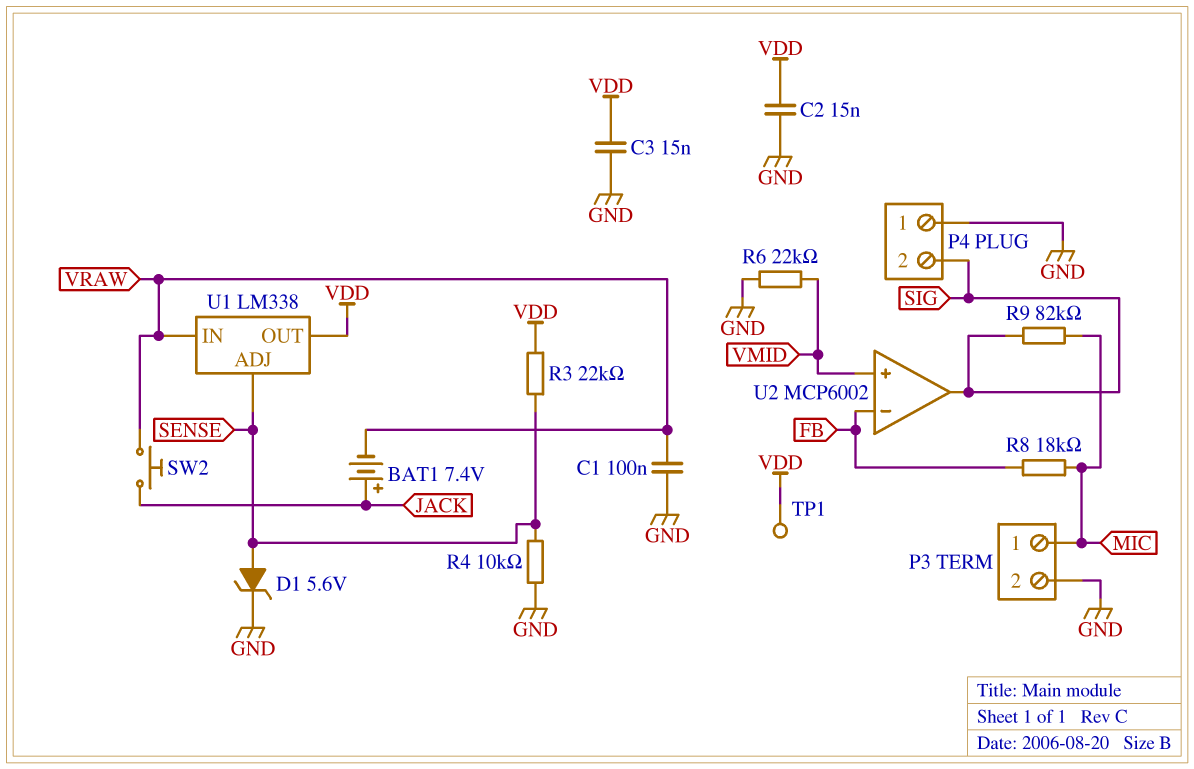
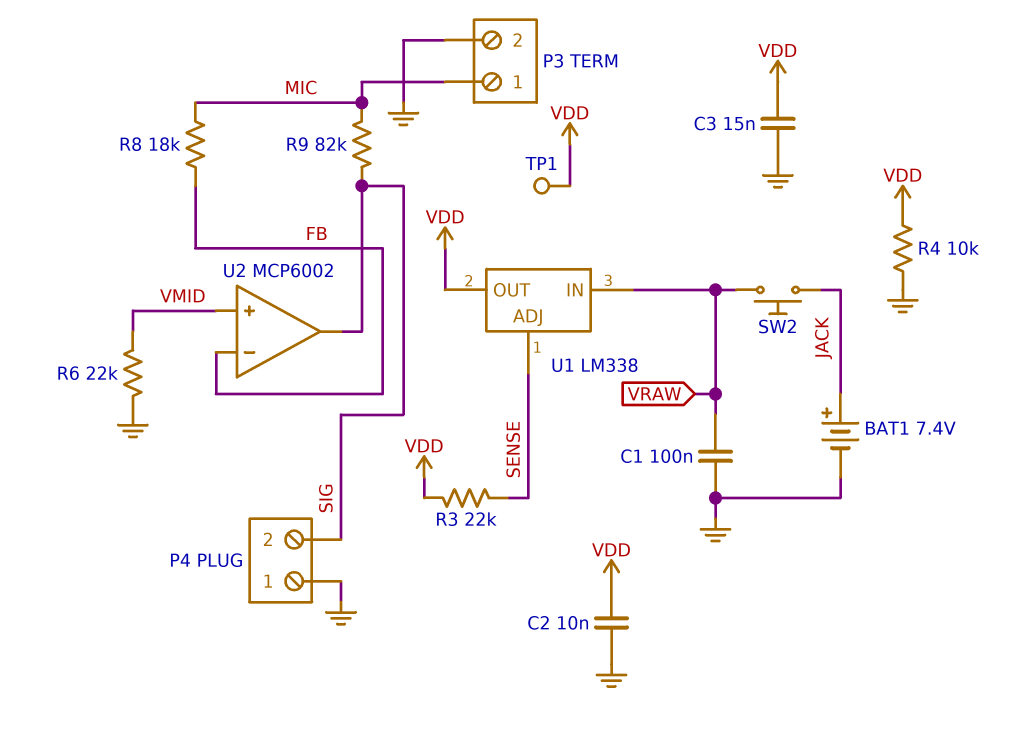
BAT1: 7.4V (plus JACK, minus VRAW) -> 7.4V (plus JACK, minus GND)
C2: 15nF (GND, VDD) -> 10nF (GND, VDD)
D1: zener 5.6V (A SENSE, K GND) -> none
R4: 10k (GND, SENSE) -> 10k (GND, VDD)

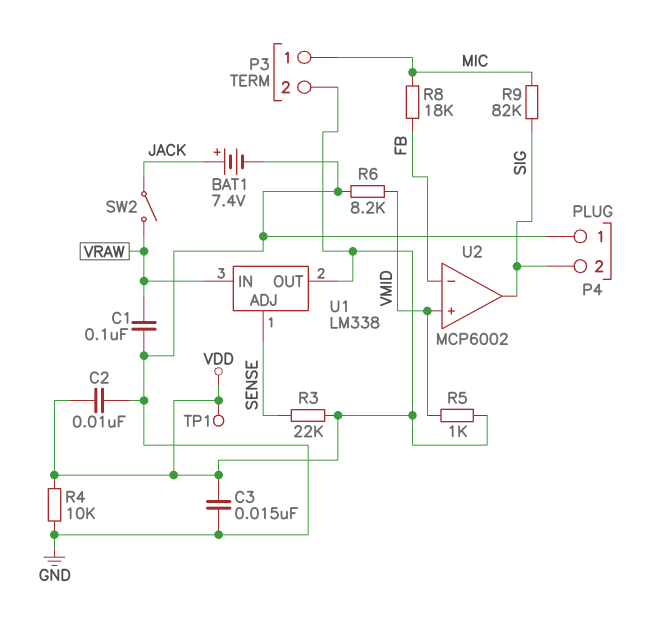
P3 pin 2: GND -> VDD
R5: none -> 1k (VDD, VMID)
R6: 22k (GND, VMID) -> 8.2k (GND, VMID)
SW2: button (JACK, VRAW) -> switch (JACK, VRAW)

